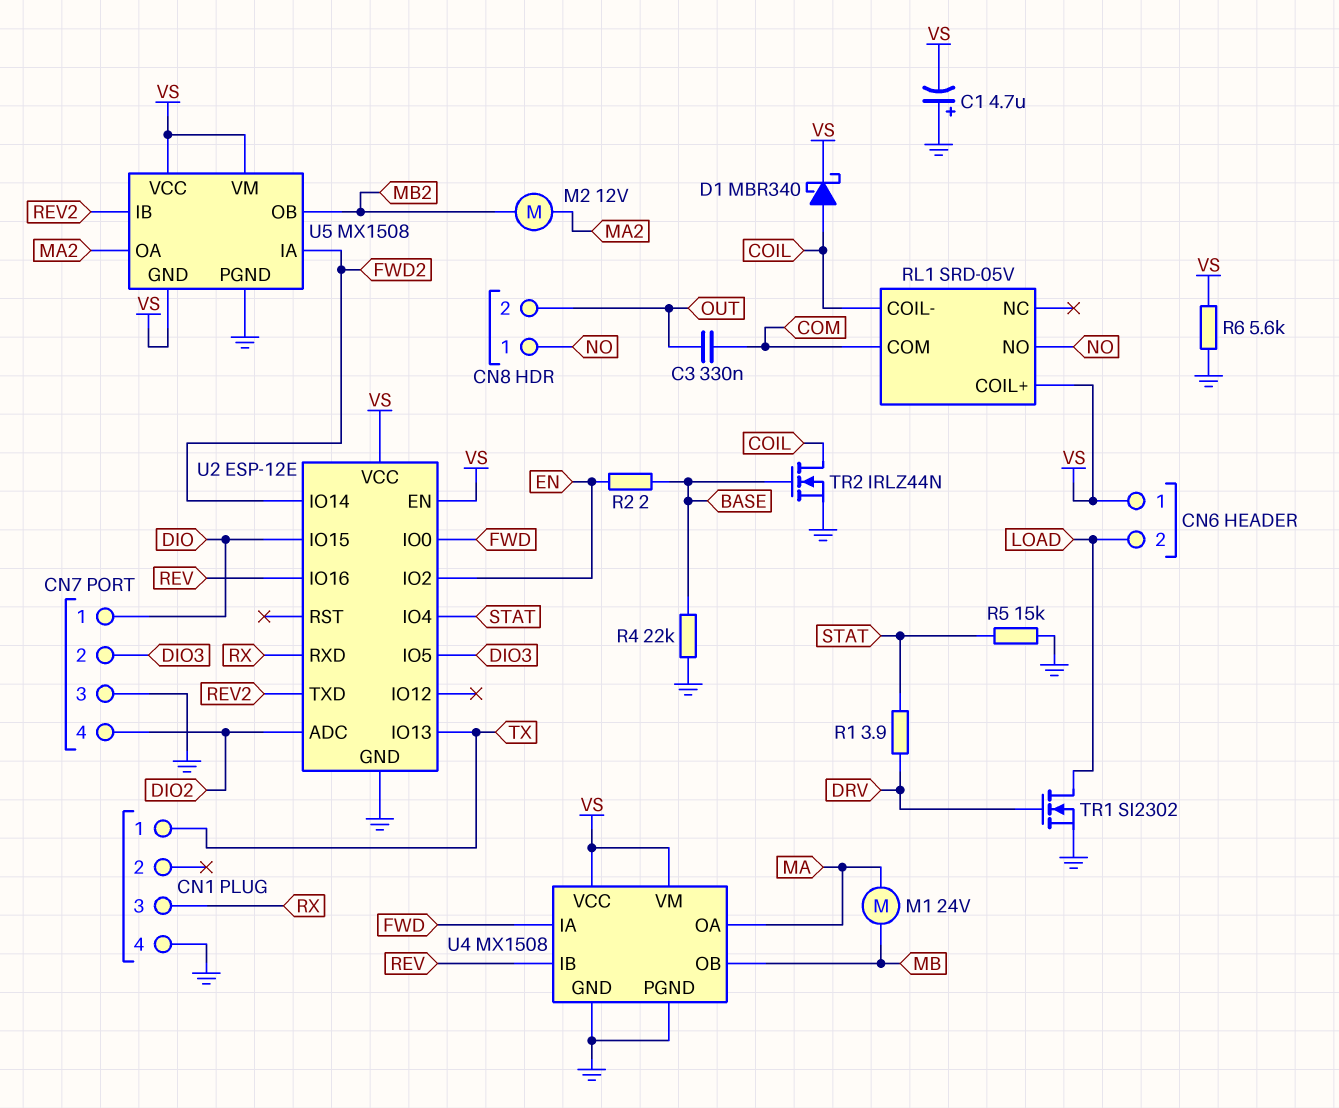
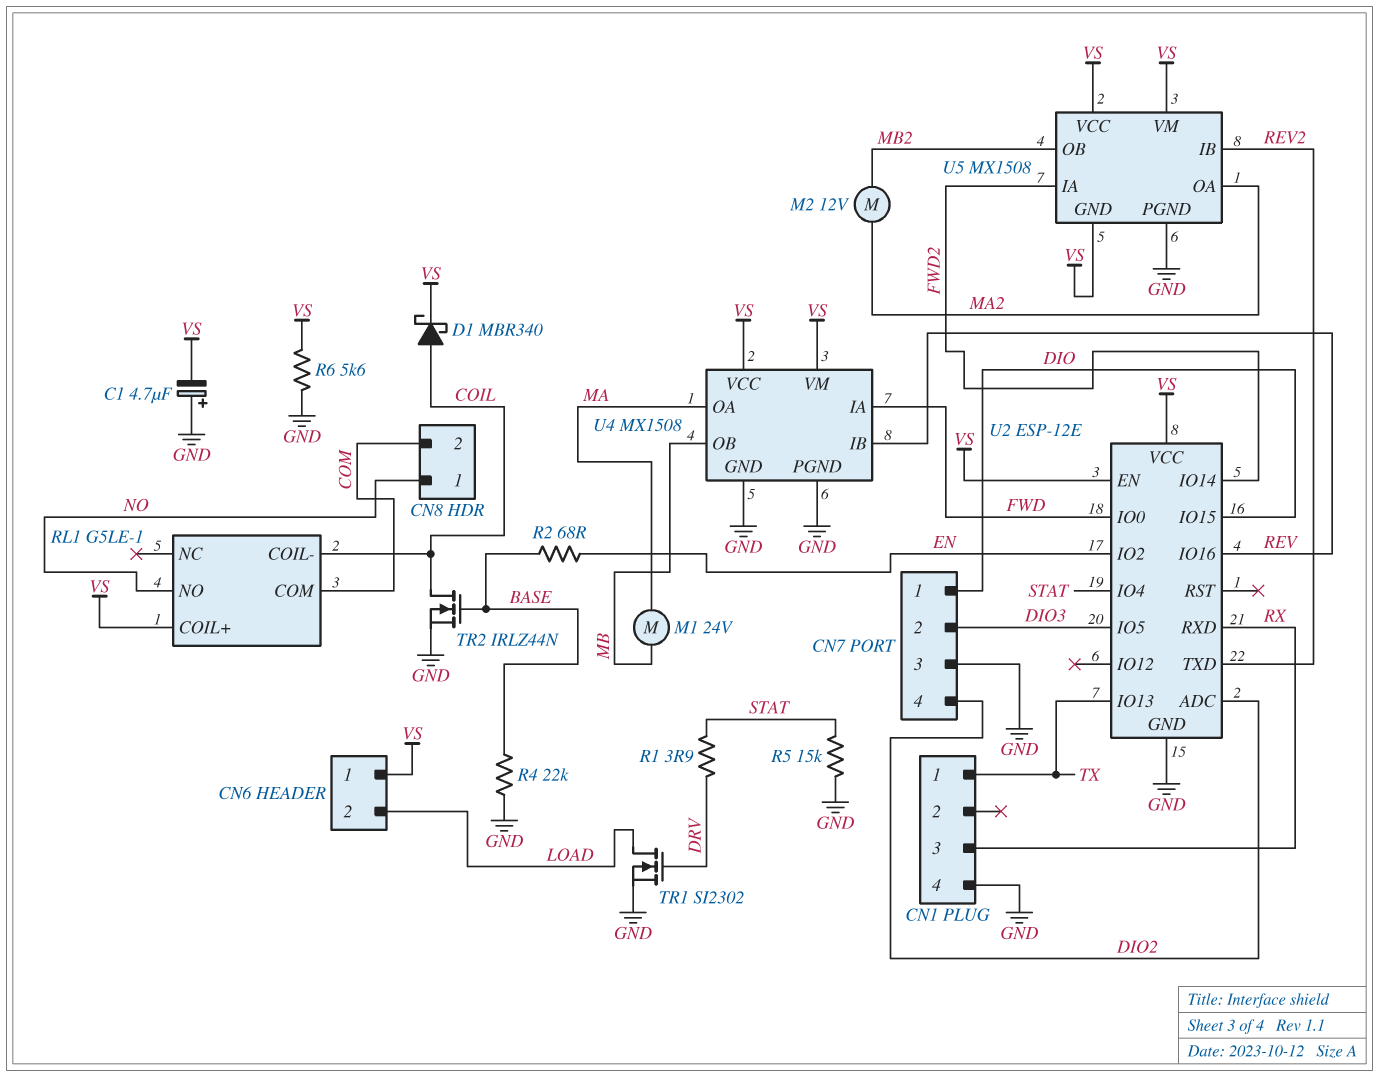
C3: 330nF (COM, OUT) -> none
CN8 pin 2: OUT -> COM
R2: 2 (BASE, EN) -> 68 (BASE, EN)
RL1: SRD-05V -> G5LE-1

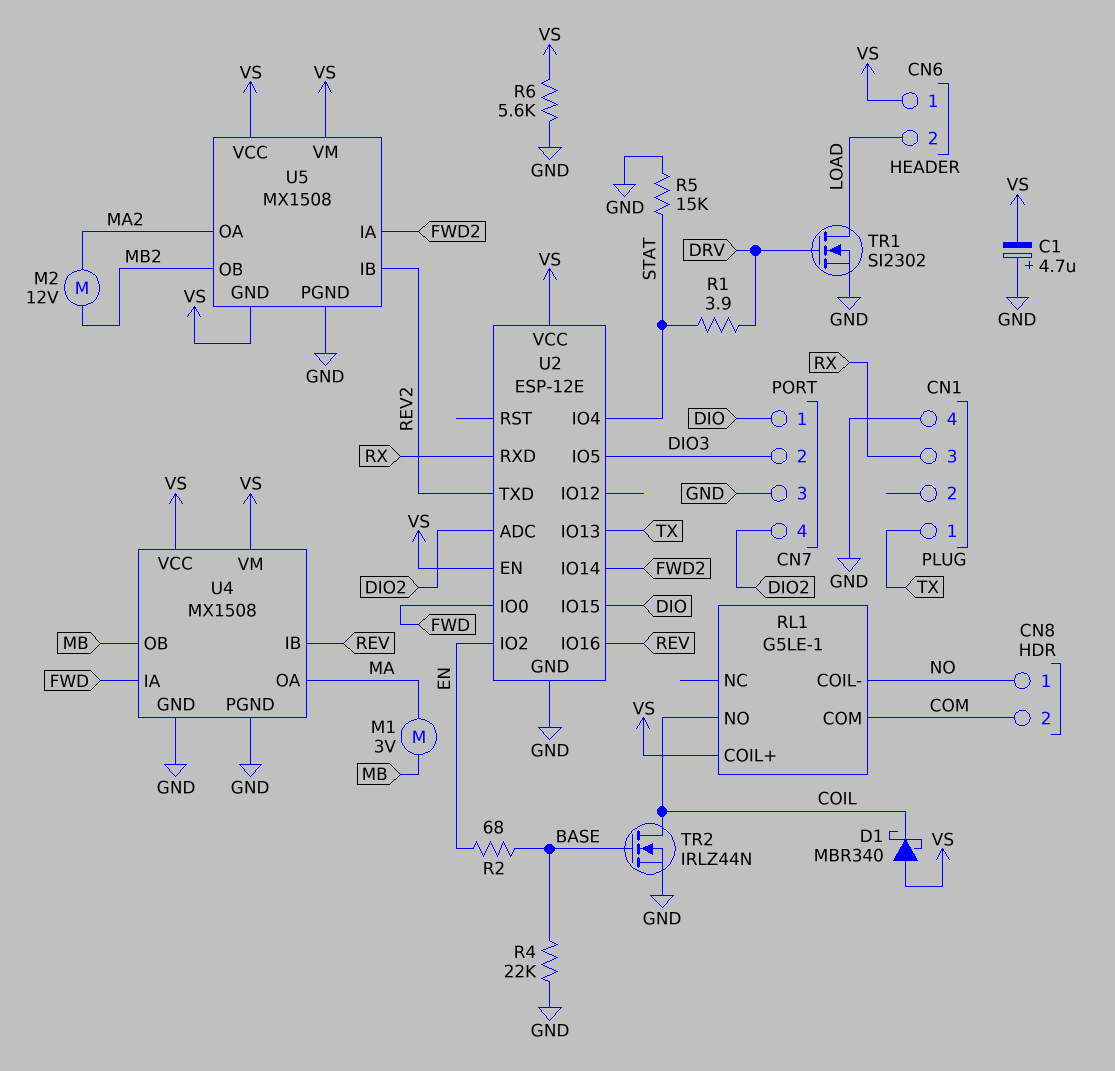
D1: schottky MBR340 (A COIL, K VS) -> schottky MBR340 (A VS, K COIL)
M1: motor 24V (MA, MB) -> motor 3V (MA, MB)
RL1 pin COIL-: COIL -> NO
RL1 pin NO: NO -> COIL

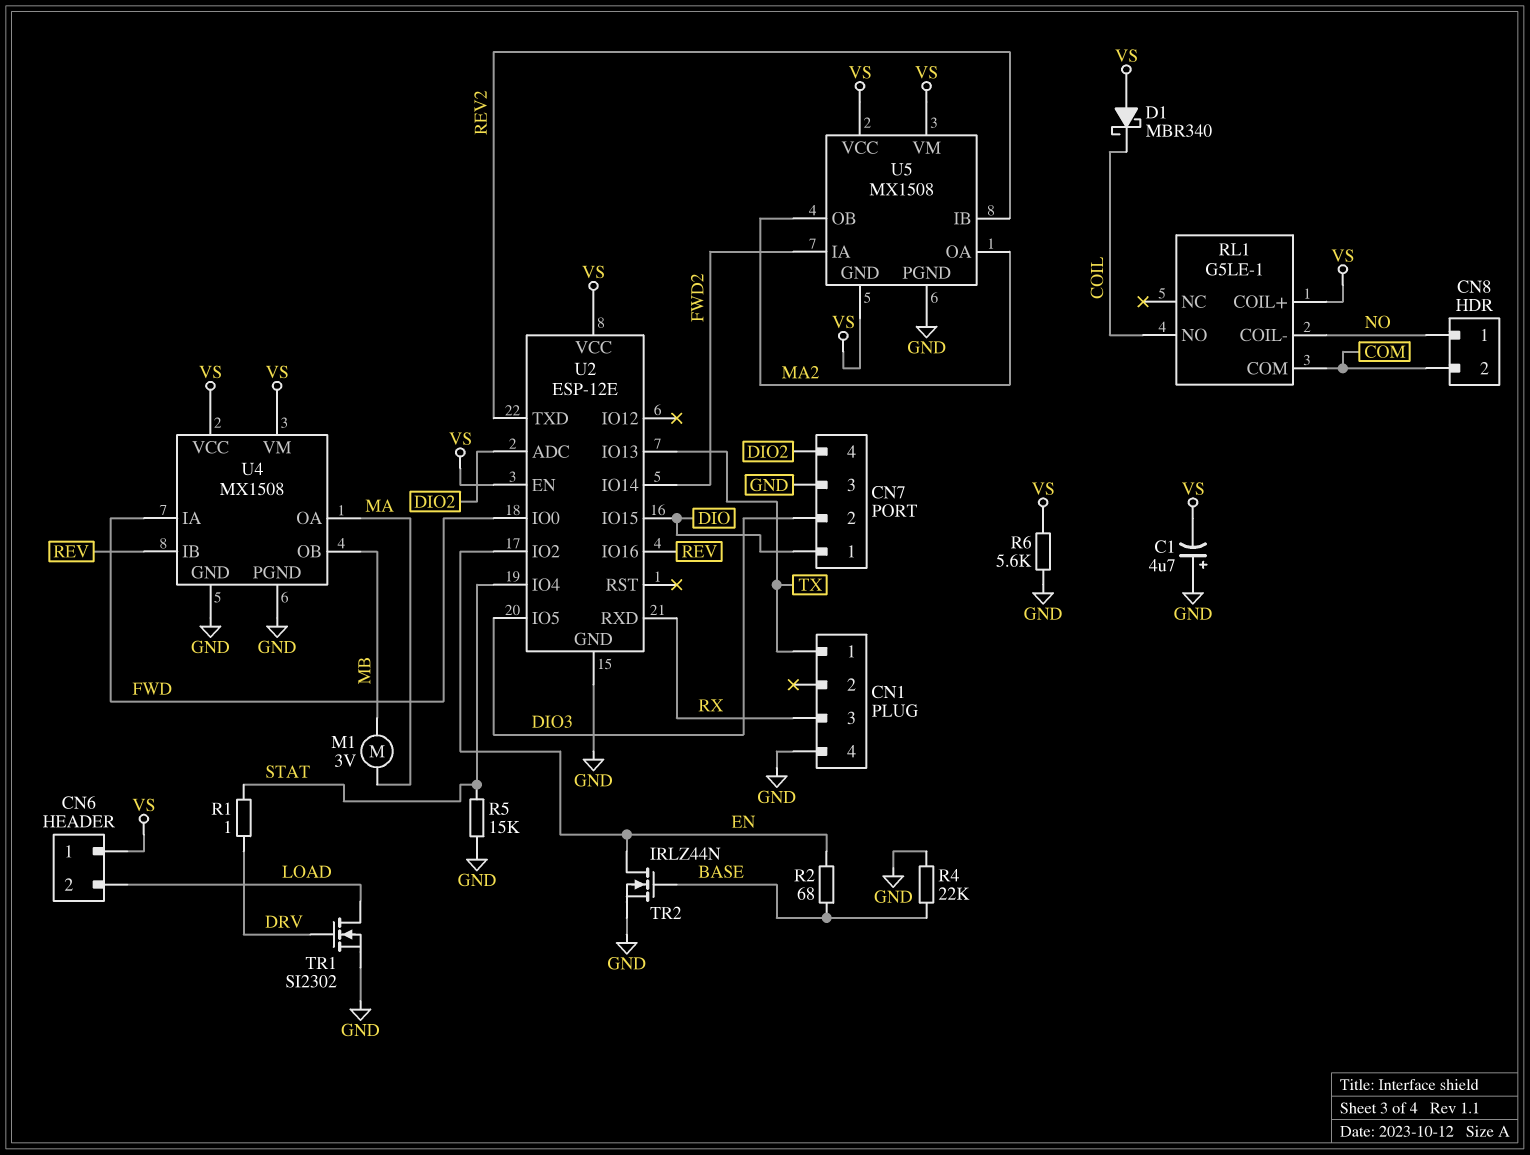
M2: motor 12V (MA2, MB2) -> none
R1: 3.9 (DRV, STAT) -> 1 (DRV, STAT)
TR2: NMOS IRLZ44N (G BASE, D COIL, S GND) -> NMOS IRLZ44N (G BASE, D EN, S GND)
U5 pin OB: MB2 -> MA2

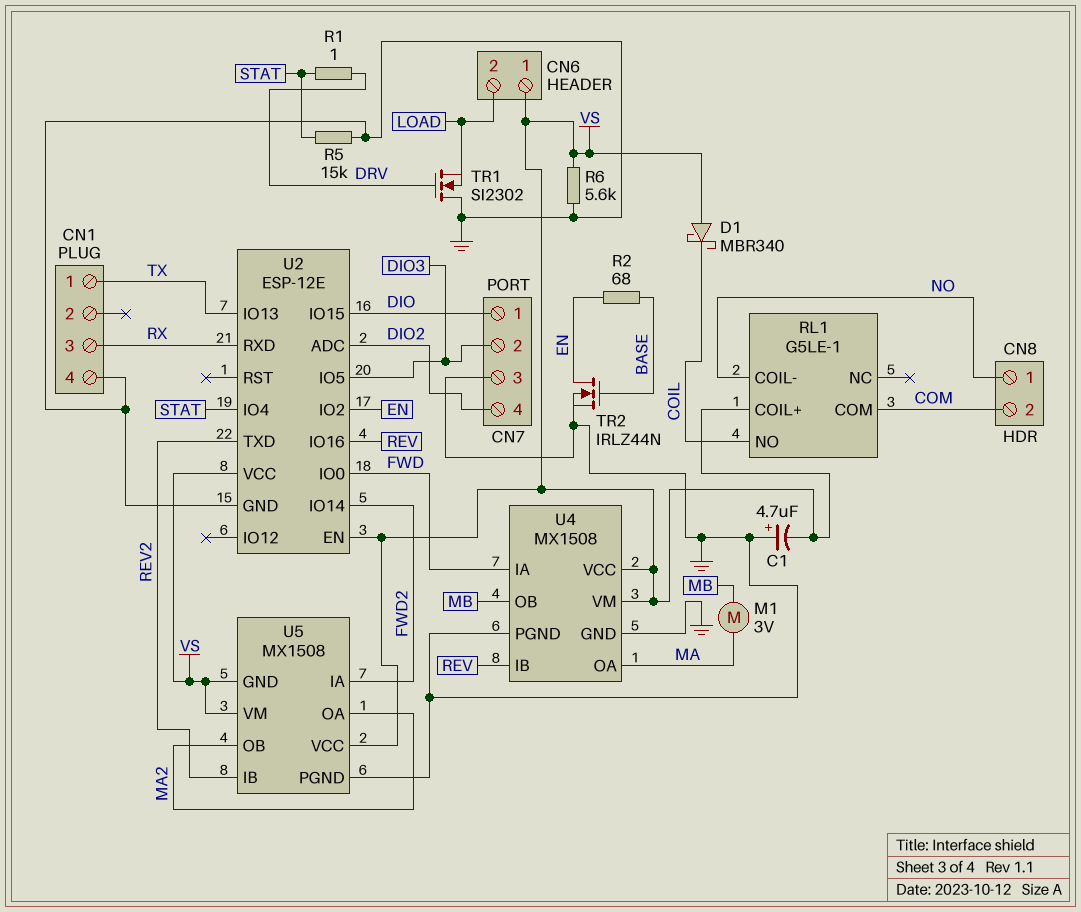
R4: 22k (BASE, GND) -> none
TR1: NMOS SI2302 (G DRV, D LOAD, S GND) -> NMOS SI2302 (G DRV, D GND, S LOAD)

